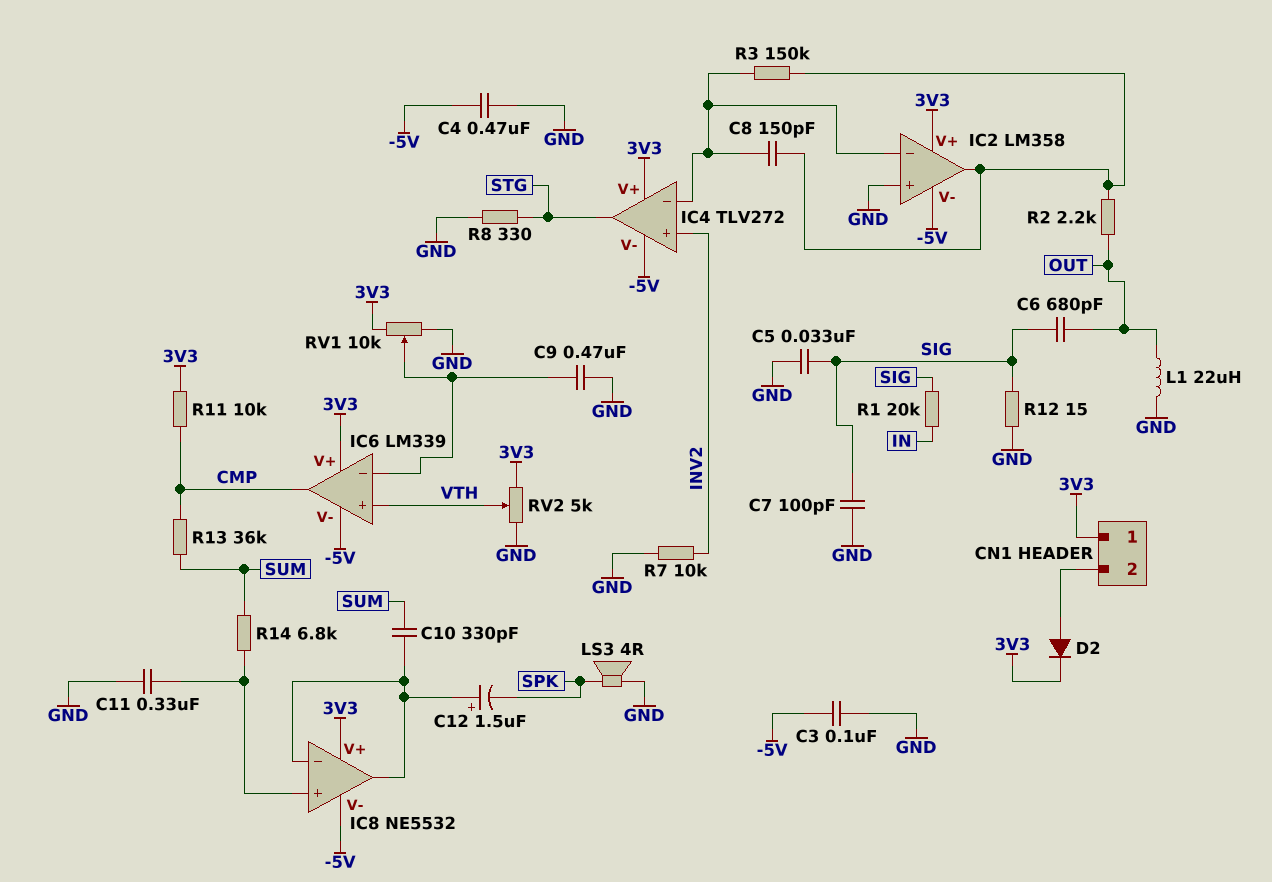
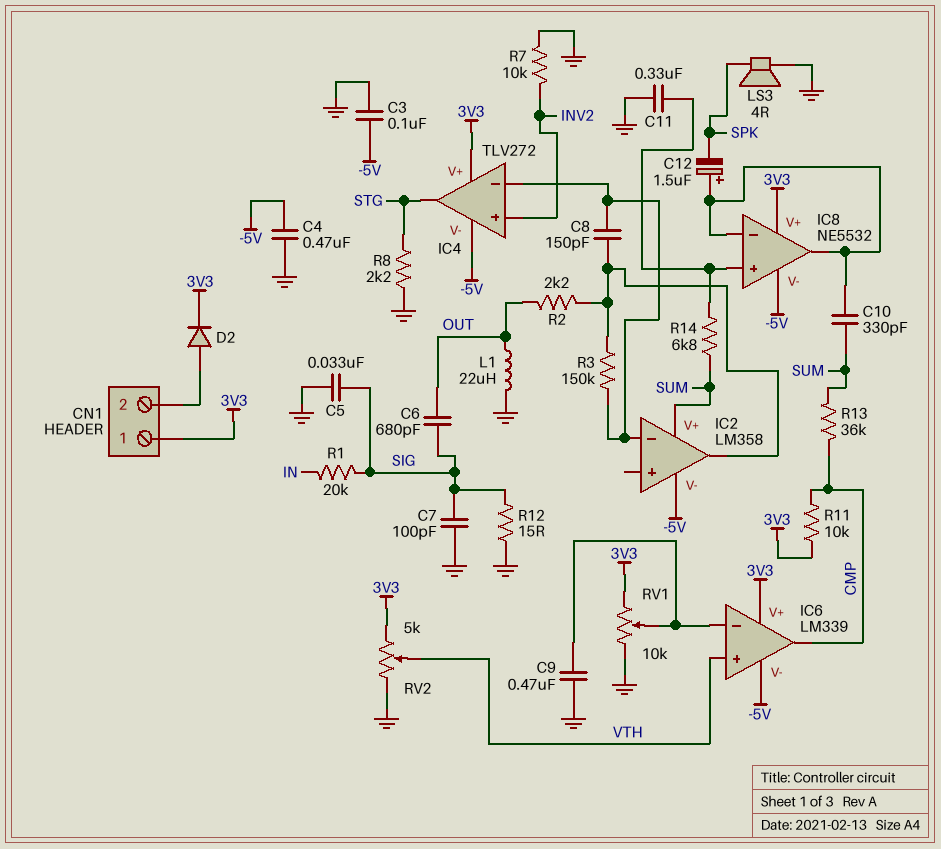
IC2 pin V+: 3V3 -> SUM
IC2 pin in+: GND -> none
R8: 330 (GND, STG) -> 2.2k (GND, STG)

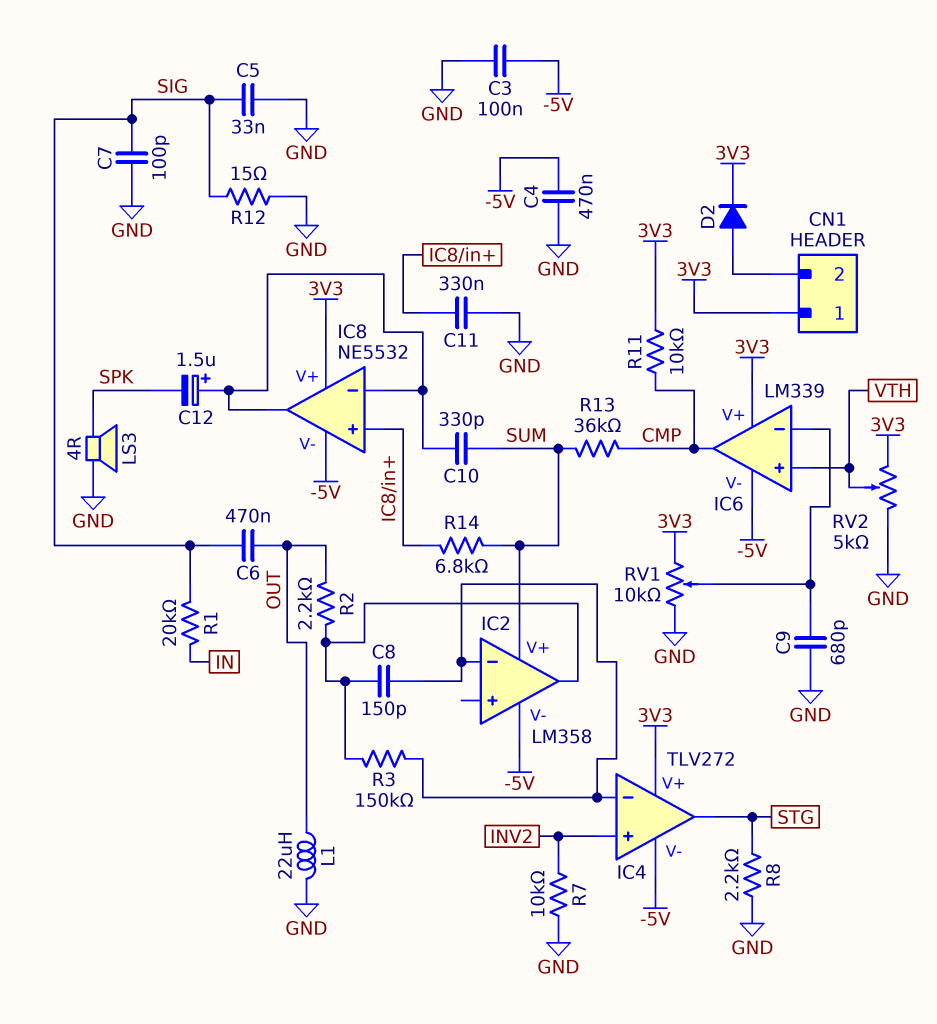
C6: 680pF (OUT, SIG) -> 470nF (OUT, SIG)
C9: 470nF (GND, IC6/in-) -> 680pF (GND, IC6/in-)

